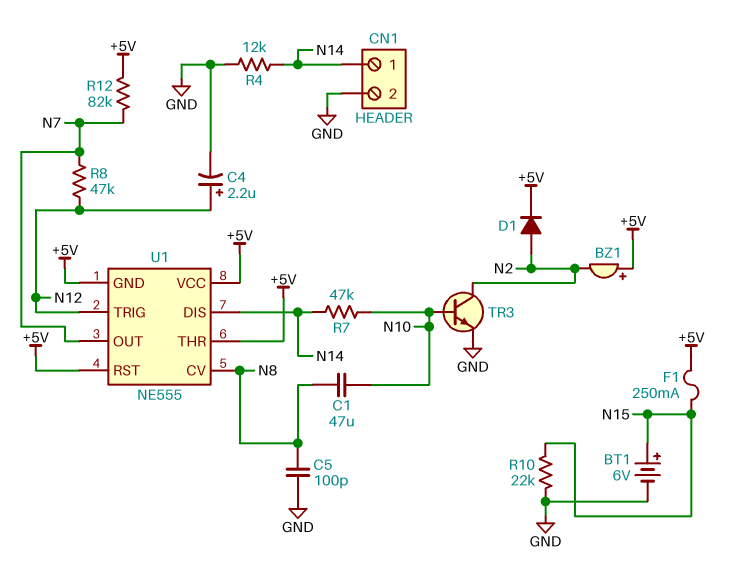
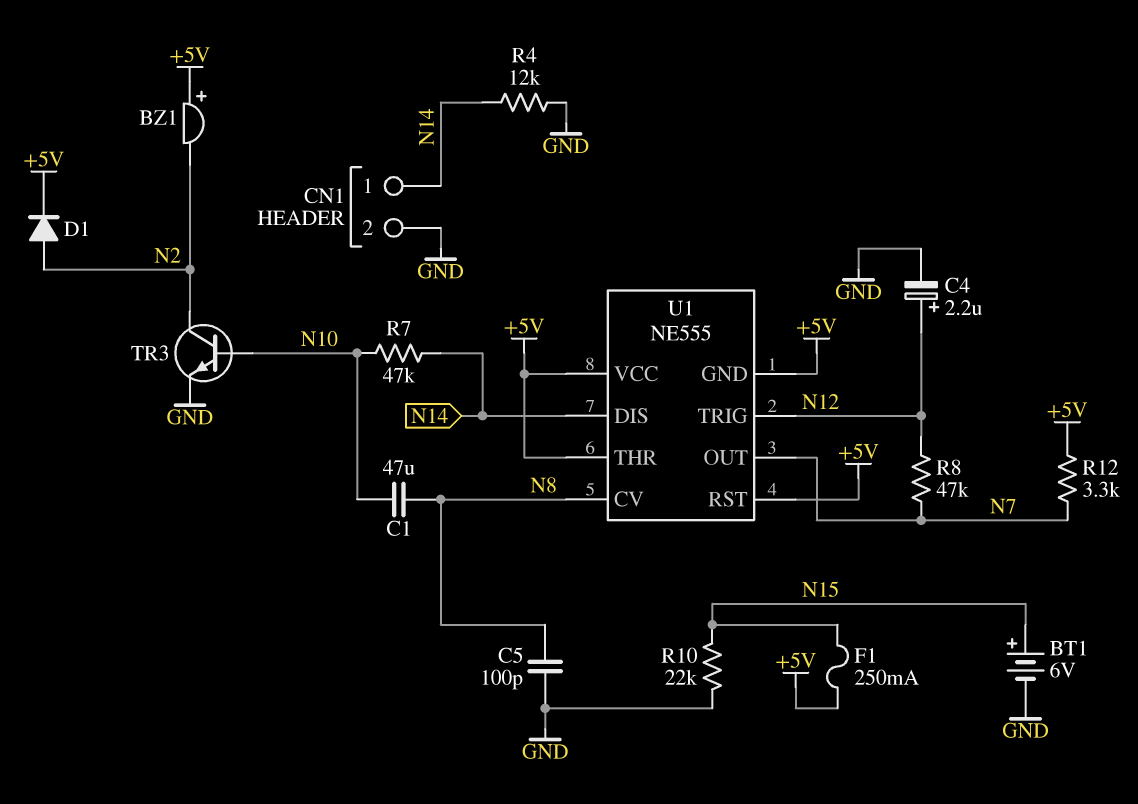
R12: 82k (+5V, N7) -> 3.3k (+5V, N7)

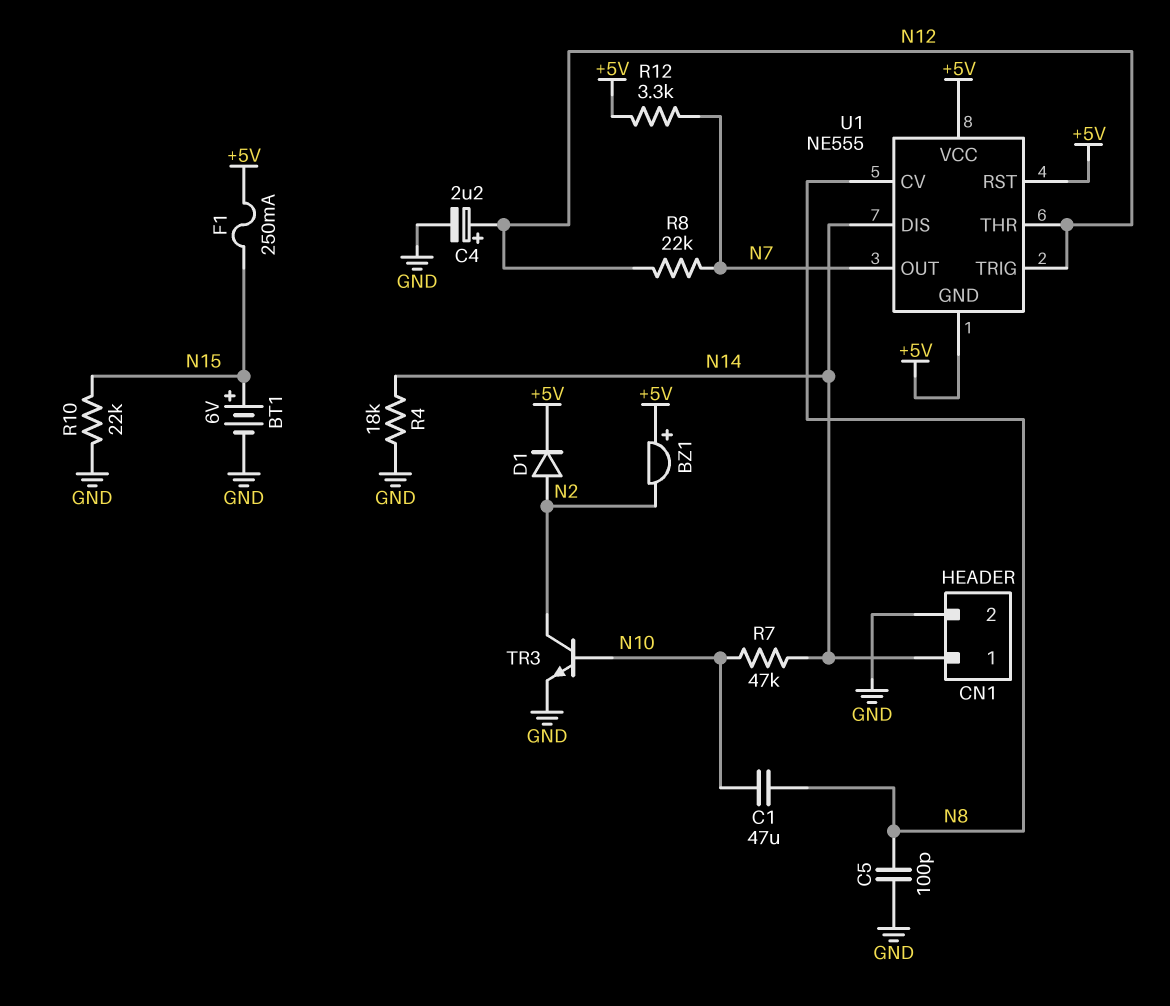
R4: 12k (GND, N14) -> 18k (GND, N14)
R8: 47k (N7, N12) -> 22k (N7, N12)
U1 pin THR: +5V -> N12

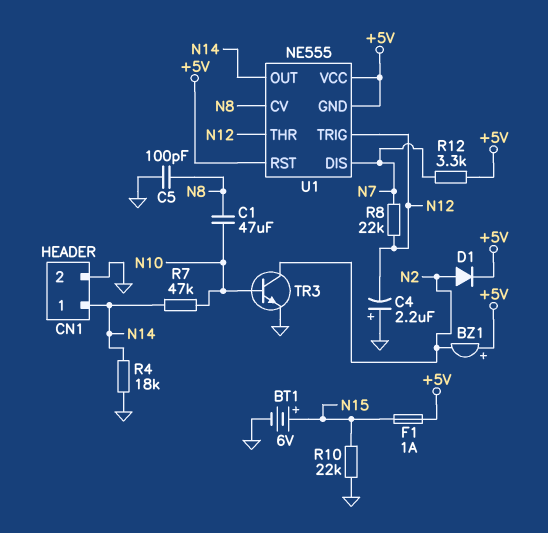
C4: 2.2uF (plus N12, minus GND) -> 2.2uF (plus GND, minus N12)
F1: 250mA (+5V, N15) -> 1A (+5V, N15)
U1 pin DIS: N14 -> N7
U1 pin OUT: N7 -> N14

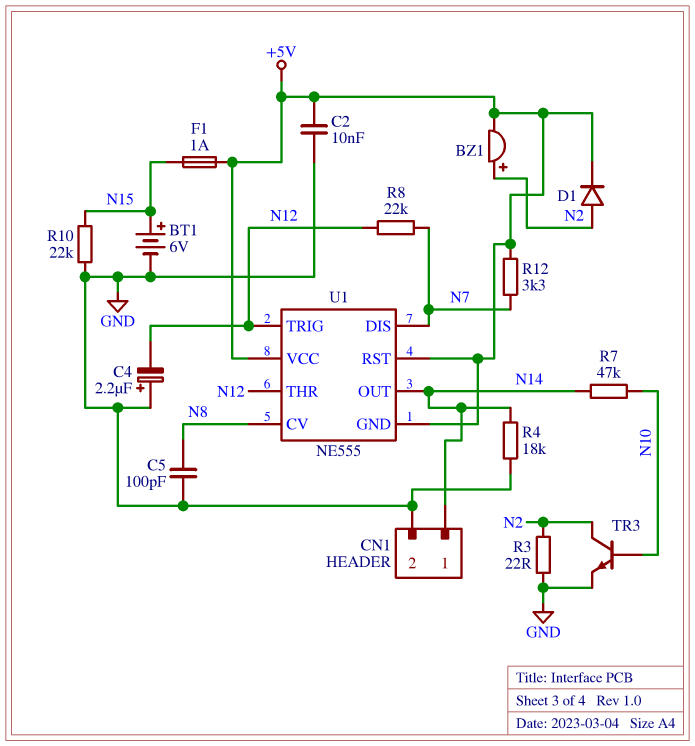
BZ1: buzzer (plus +5V, minus N2) -> buzzer (plus N2, minus +5V)
C1: 47uF (N8, N10) -> none
C2: none -> 10nF (+5V, GND)
R3: none -> 22 (GND, N2)

